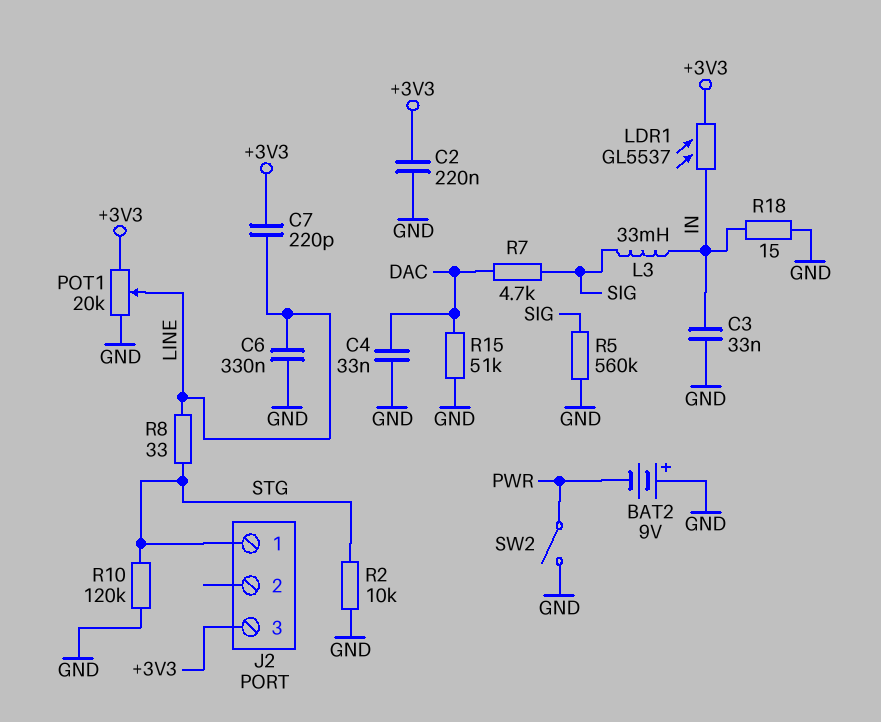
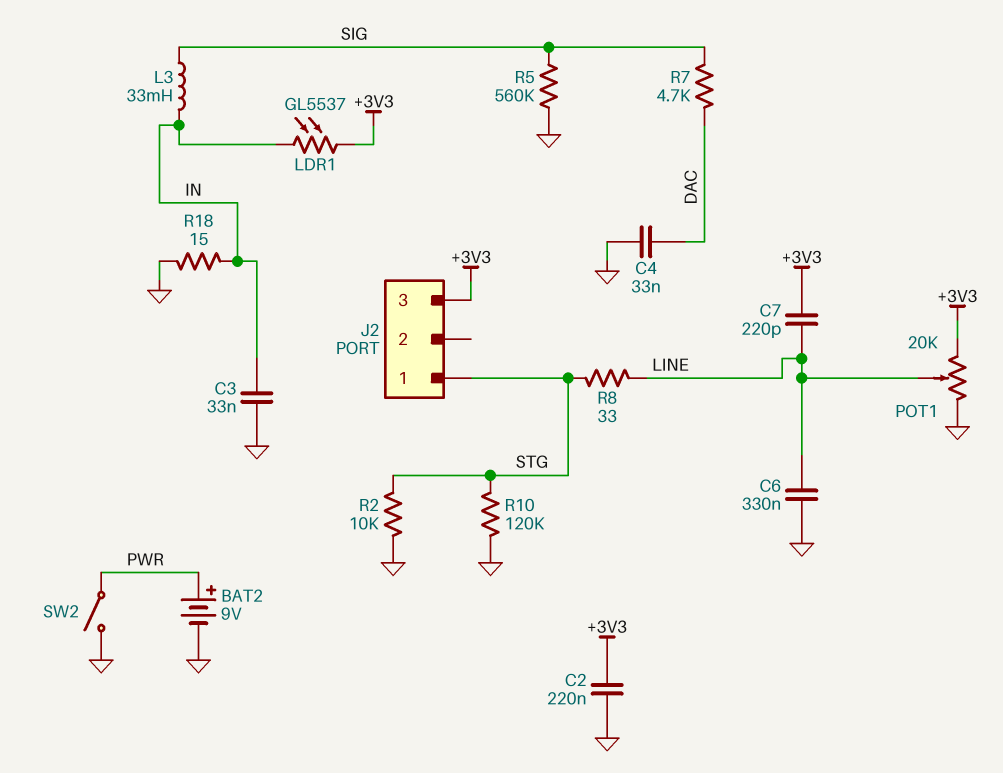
BAT2: 9V (plus GND, minus PWR) -> 9V (plus PWR, minus GND)
R15: 51k (DAC, GND) -> none

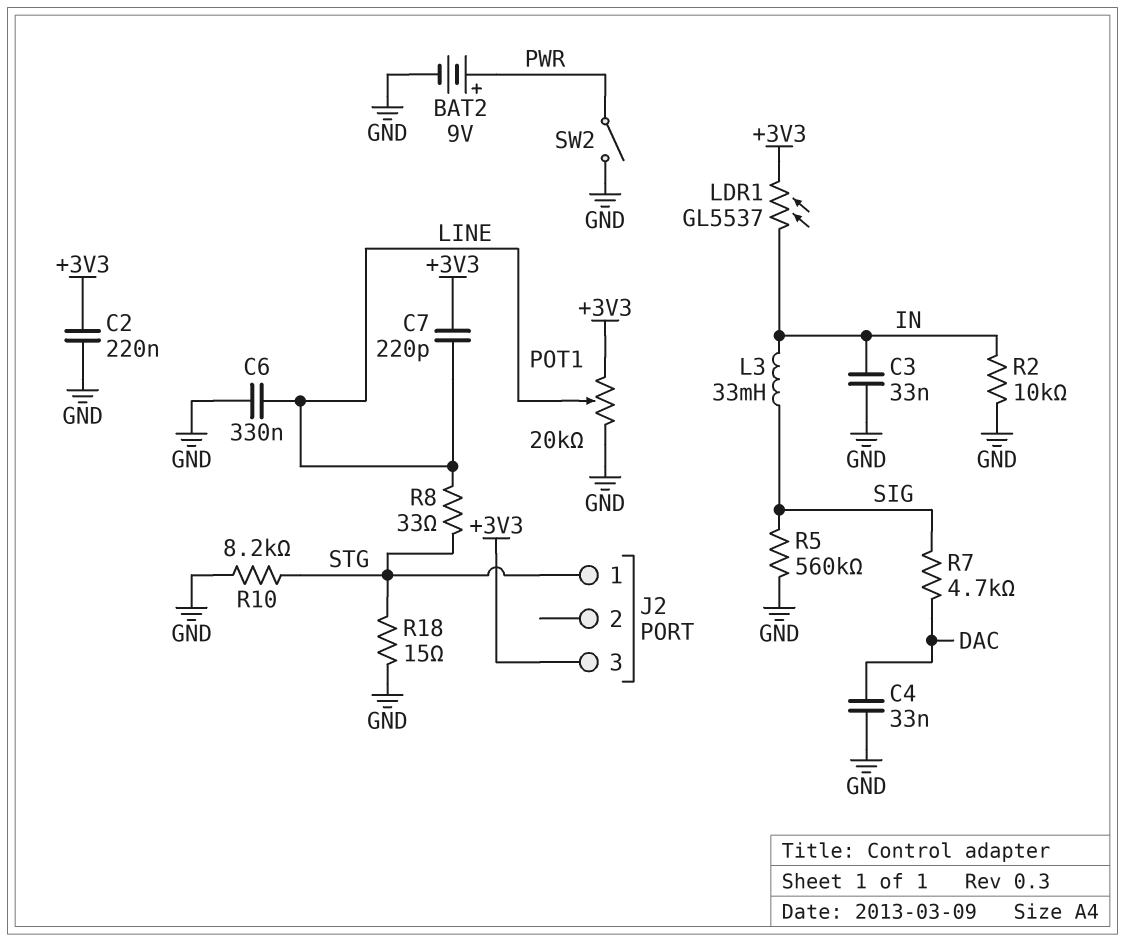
R2: 10k (GND, STG) -> 10k (GND, IN)
R10: 120k (GND, STG) -> 8.2k (GND, STG)
R18: 15 (GND, IN) -> 15 (GND, STG)

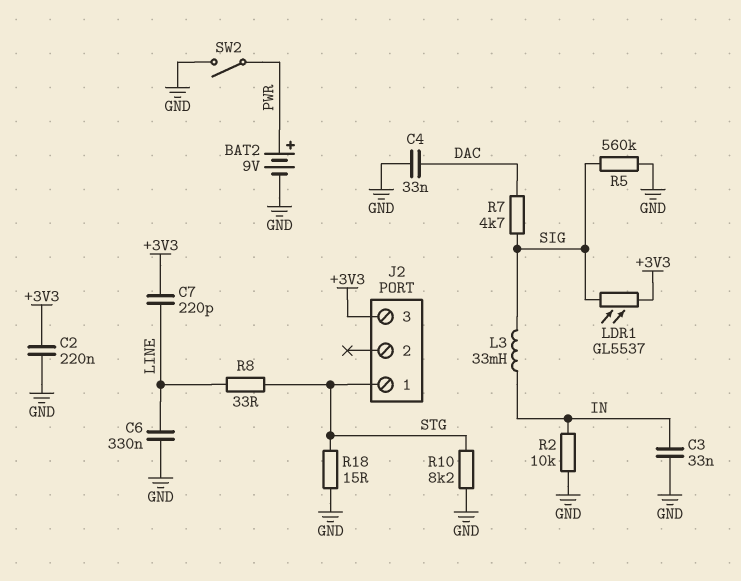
LDR1: GL5537 (+3V3, IN) -> GL5537 (+3V3, SIG)
POT1: 20k (+3V3, GND, wiper LINE) -> none

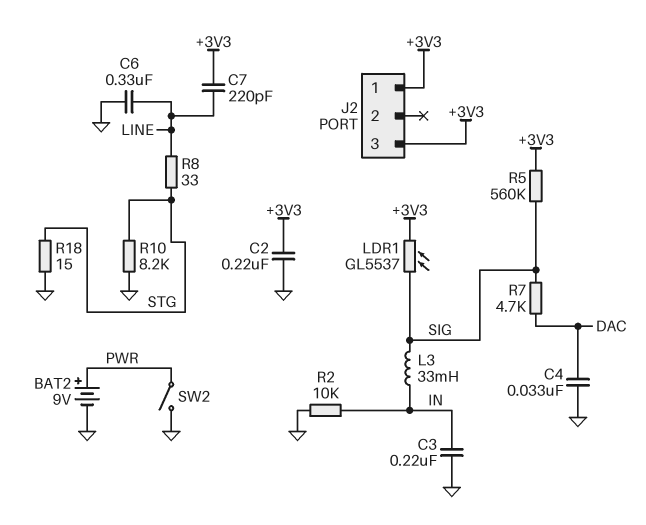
C3: 33nF (GND, IN) -> 220nF (GND, IN)
J2 pin 1: STG -> +3V3
R5: 560k (GND, SIG) -> 560k (+3V3, SIG)

